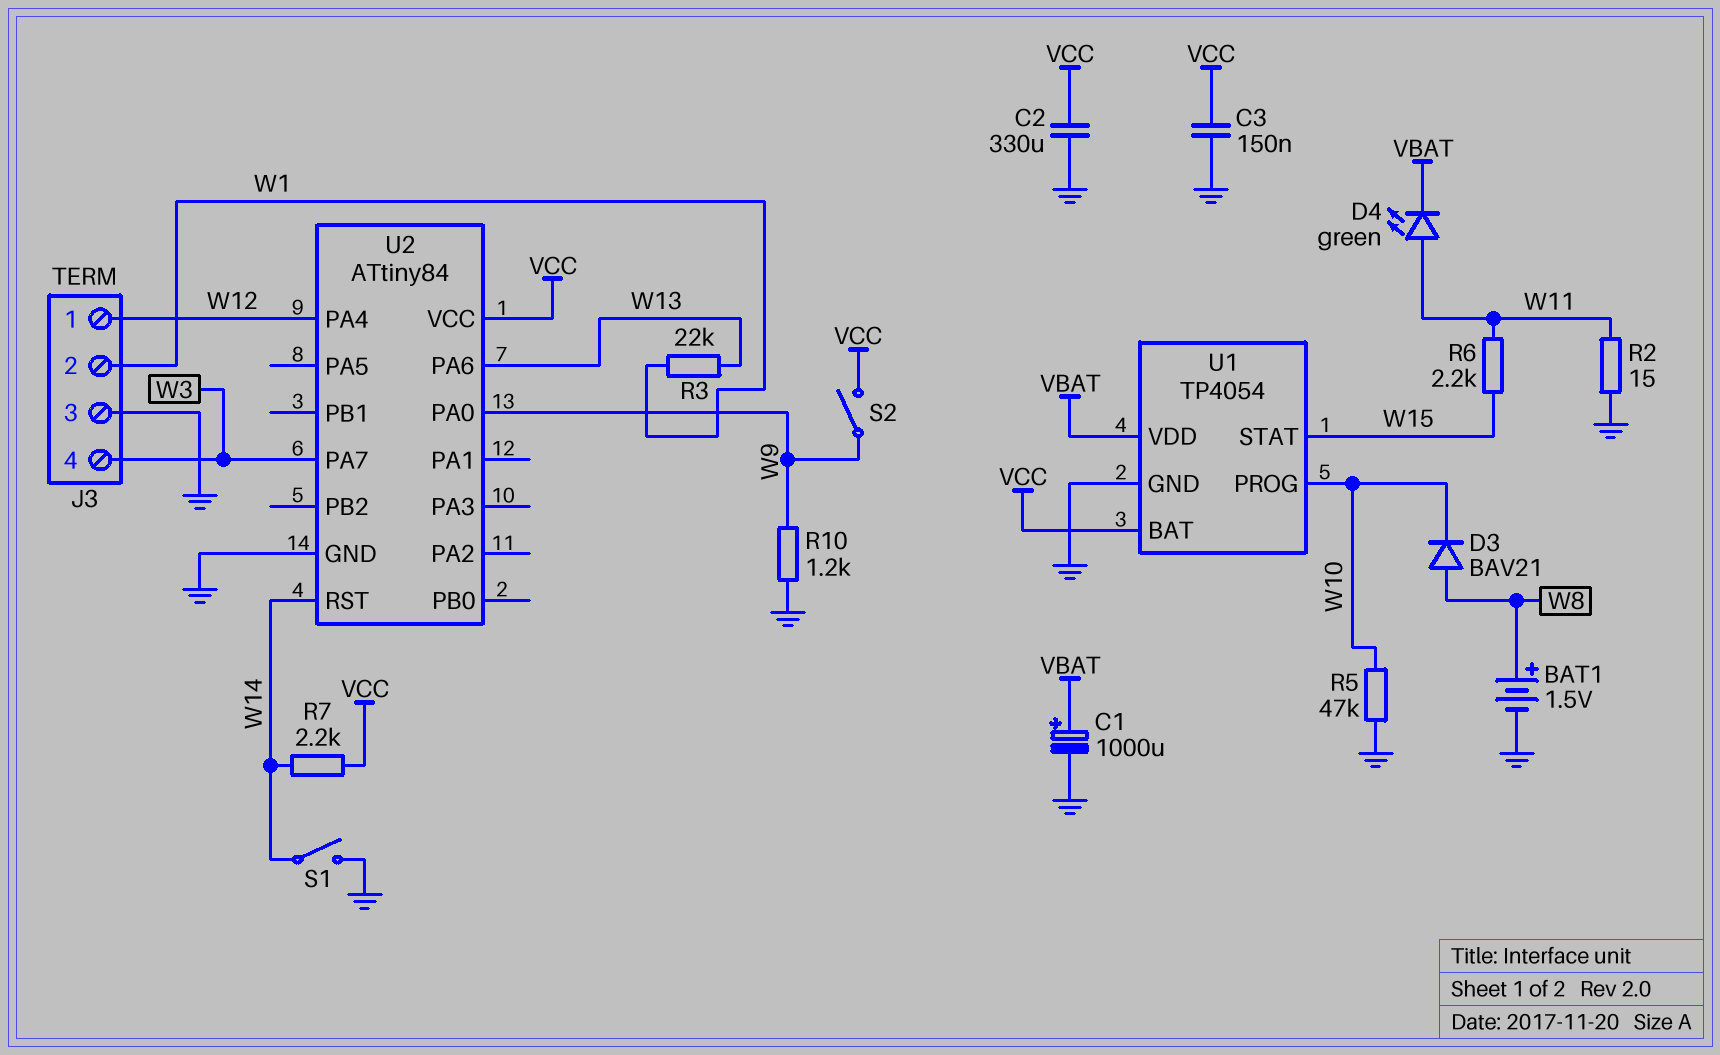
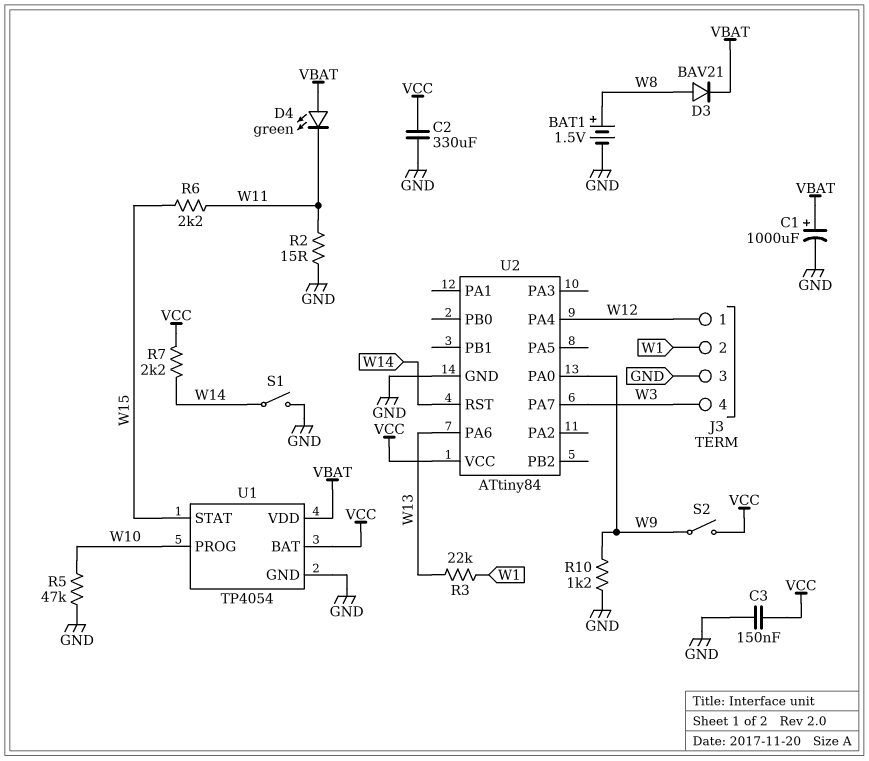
D3: diode BAV21 (A W8, K W10) -> diode BAV21 (A W8, K VBAT)
D4: LED green (A W11, K VBAT) -> LED green (A VBAT, K W11)

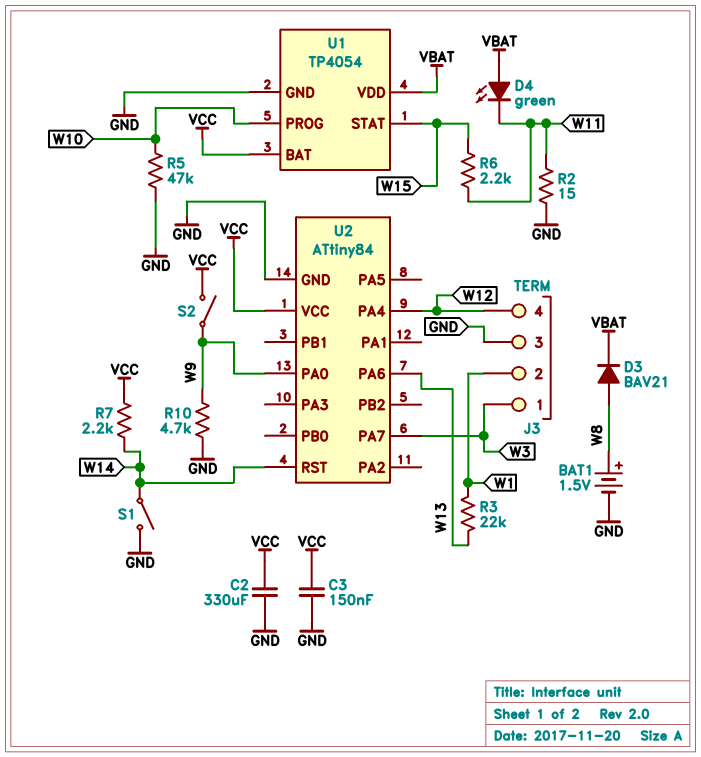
C1: 1000uF (plus VBAT, minus GND) -> none
J3 pin 1: W12 -> W3
J3 pin 4: W3 -> W12
R10: 1.2k (GND, W9) -> 4.7k (GND, W9)

